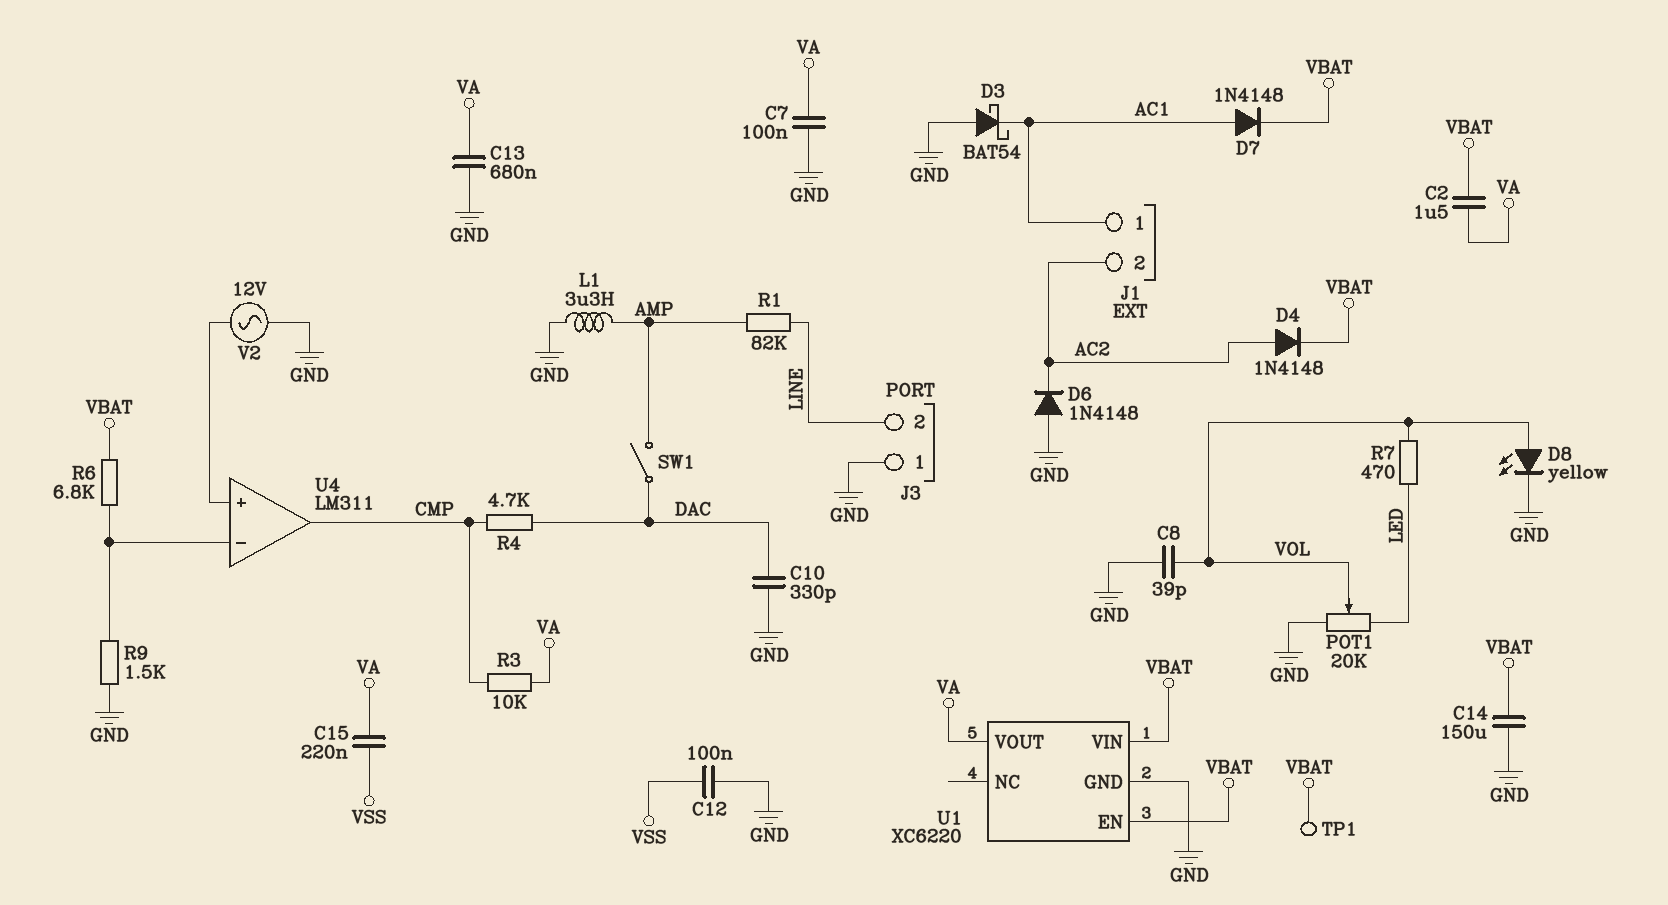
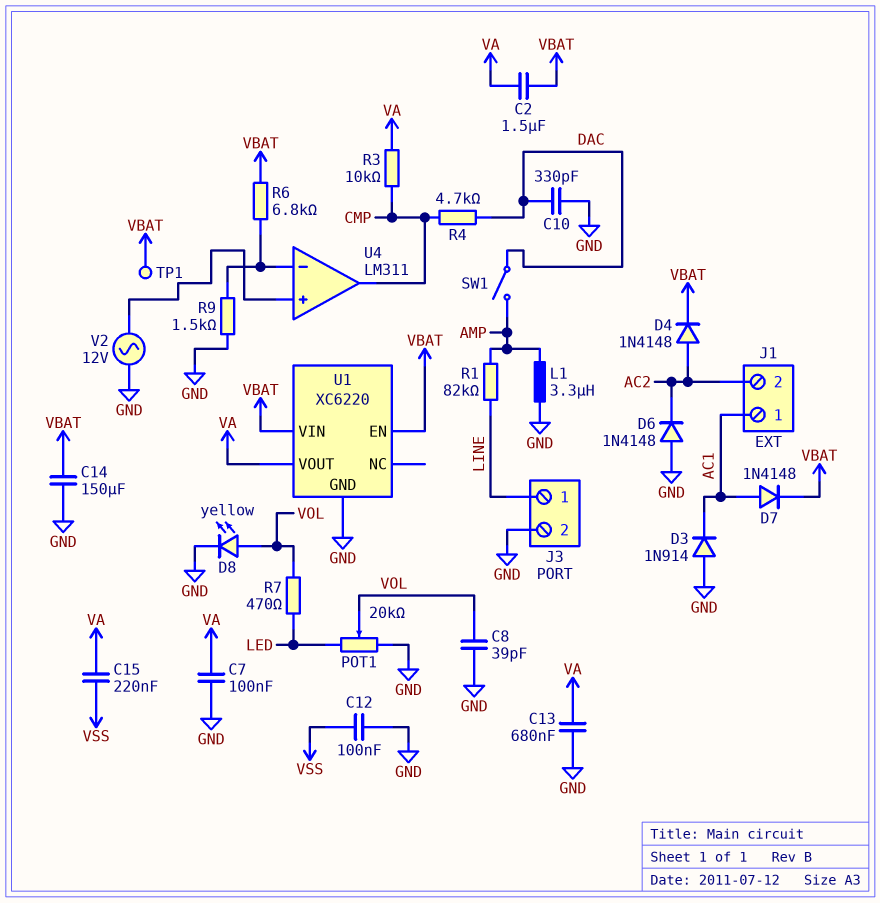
D3: schottky BAT54 (A GND, K AC1) -> diode 1N914 (A GND, K AC1)
J3 pin 1: GND -> LINE
J3 pin 2: LINE -> GND

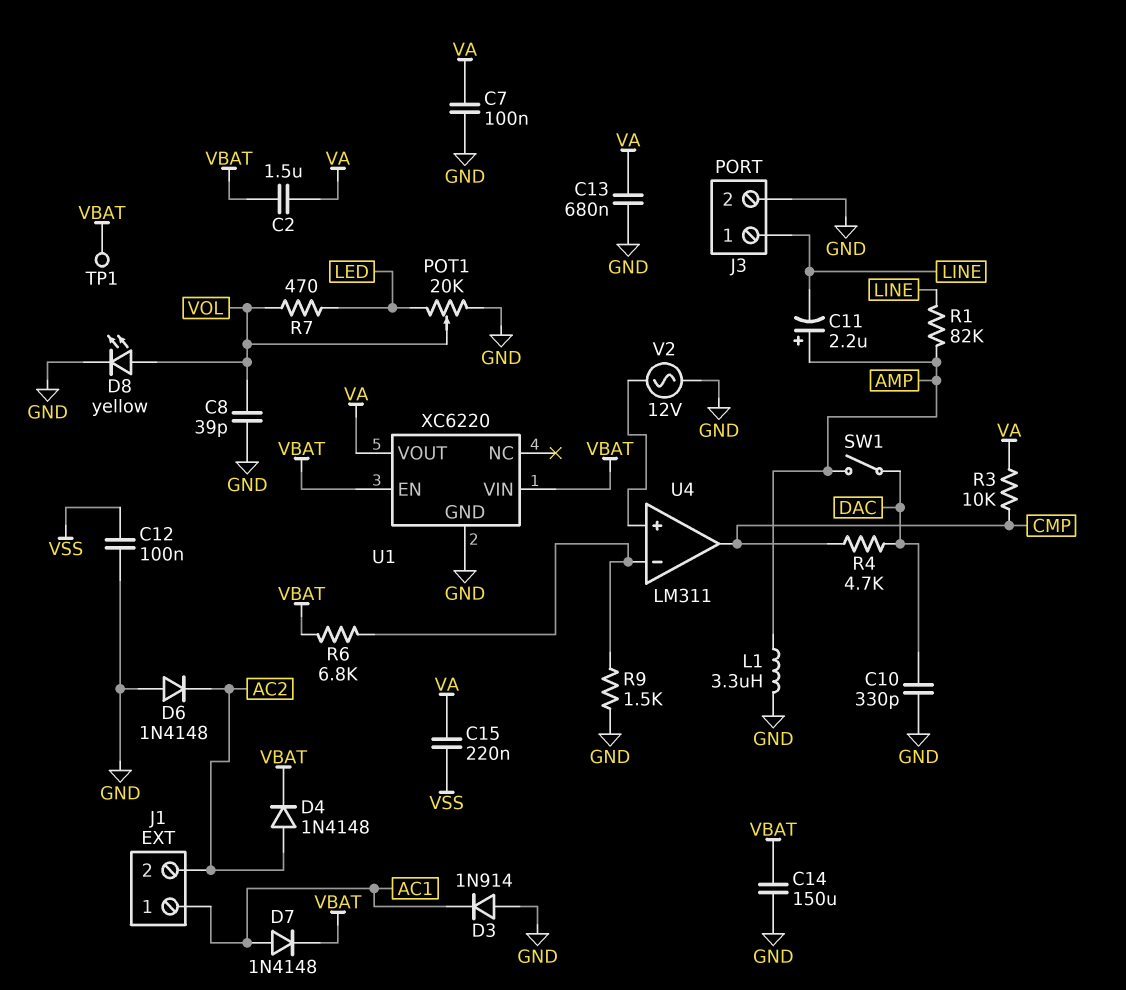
C11: none -> 2.2uF (plus AMP, minus LINE)

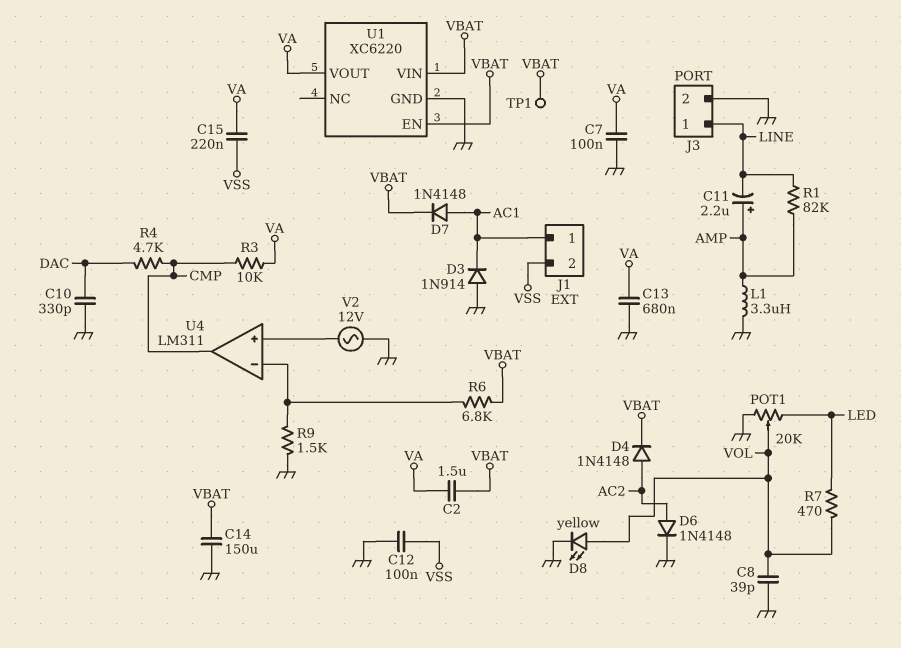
D6: diode 1N4148 (A GND, K AC2) -> diode 1N4148 (A AC2, K GND)
J1 pin 2: AC2 -> VSS
SW1: switch (AMP, DAC) -> none

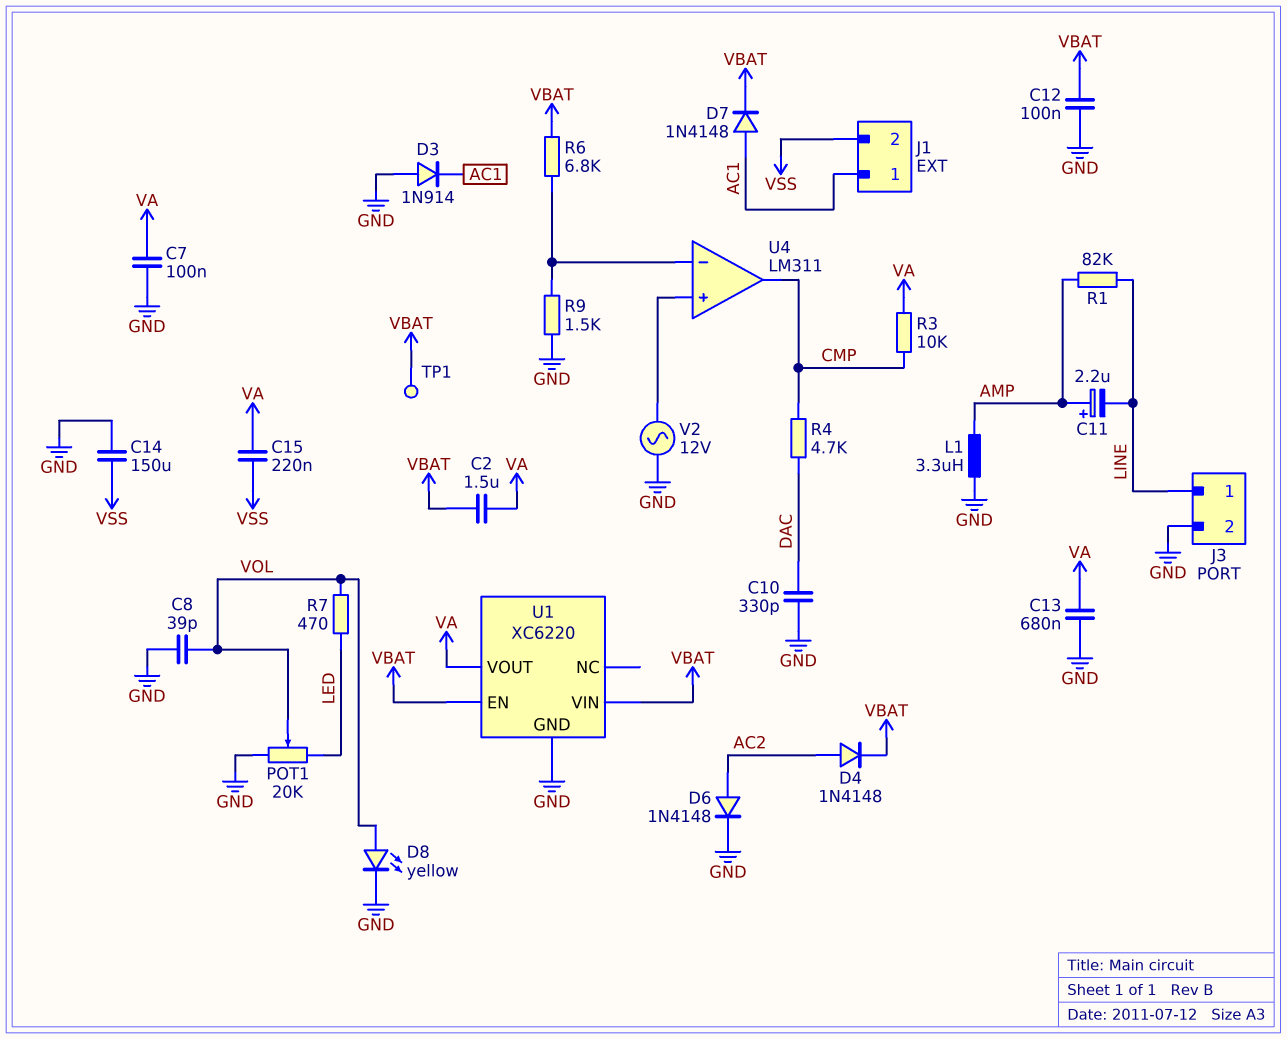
C12: 100nF (GND, VSS) -> 100nF (GND, VBAT)
C14: 150uF (GND, VBAT) -> 150uF (GND, VSS)

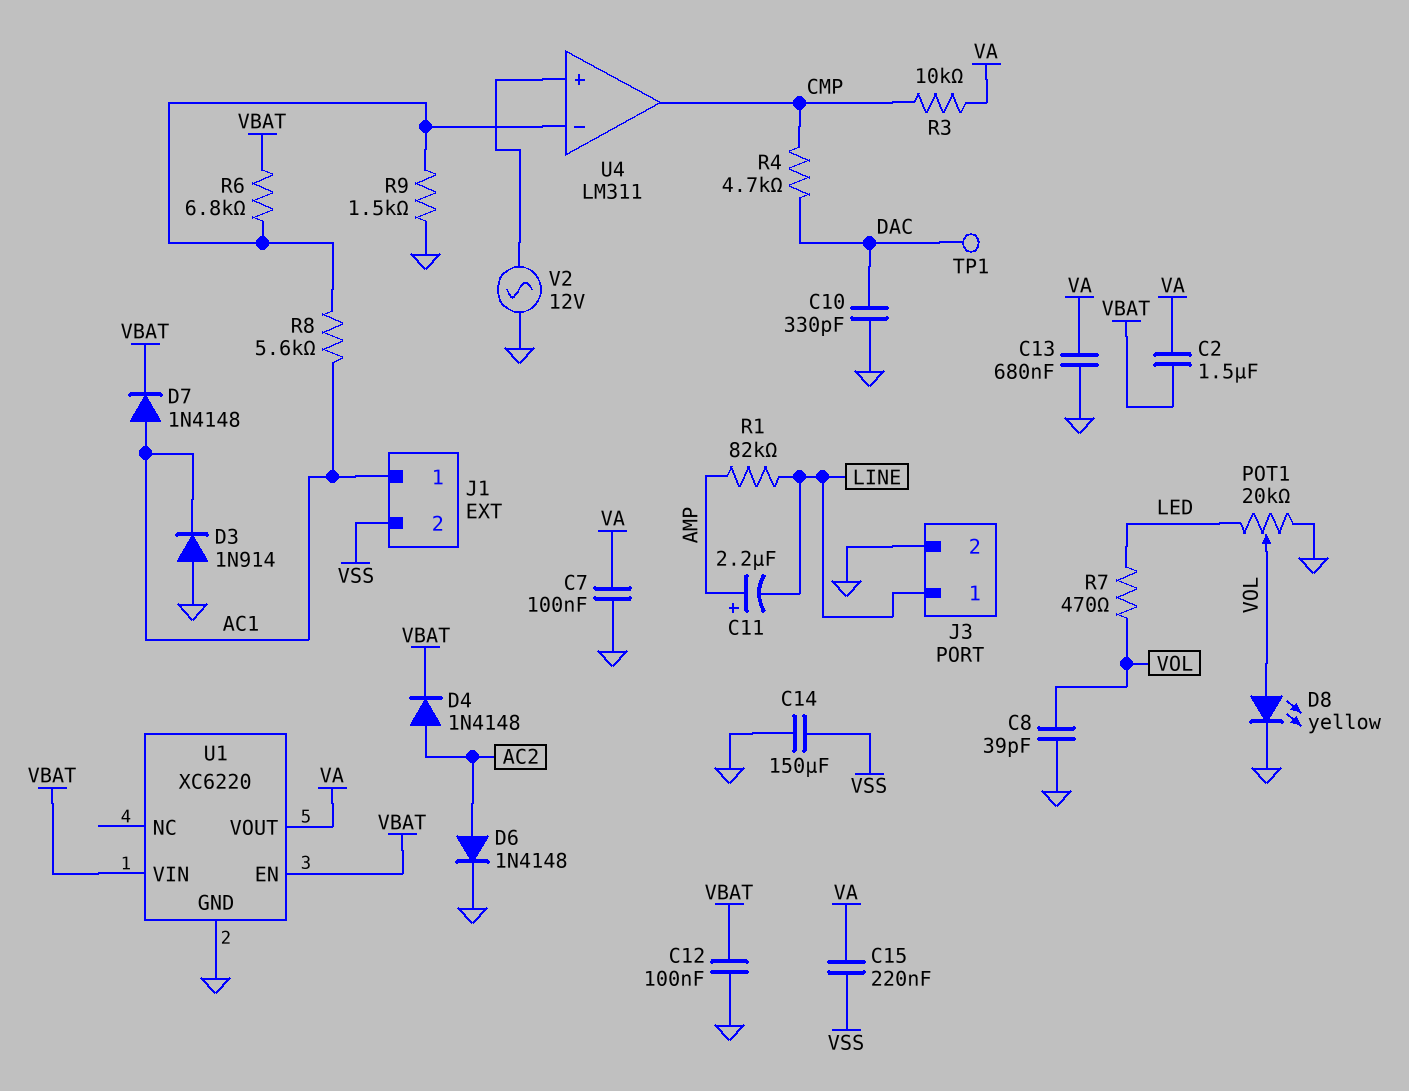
L1: 3.3uH (AMP, GND) -> none
R8: none -> 5.6k (AC1, U4/in-)
TP1: test point (VBAT) -> test point (DAC)

